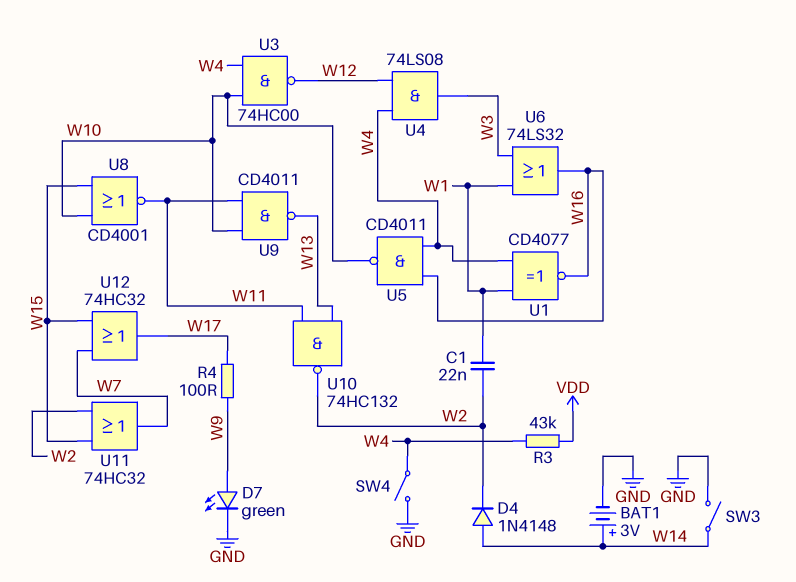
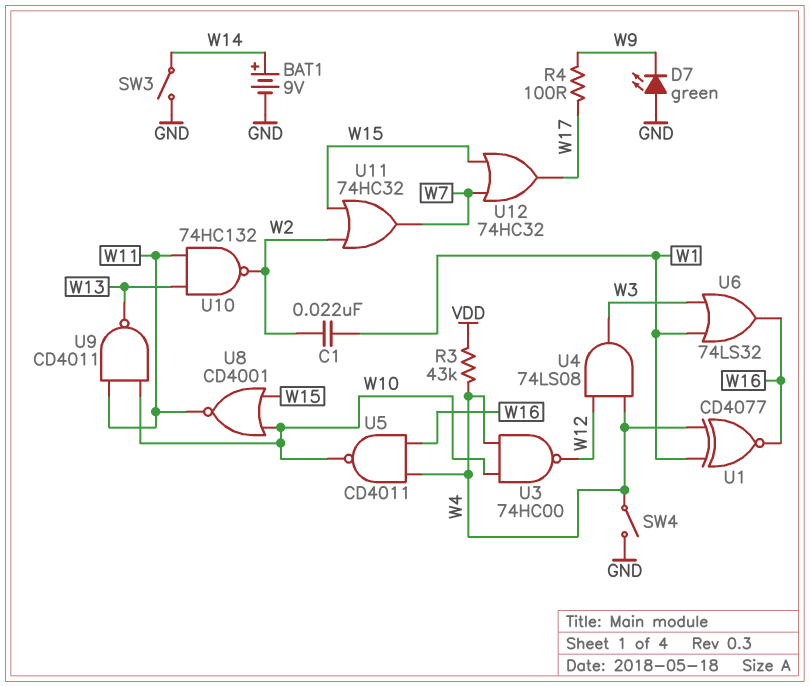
BAT1: 3V (plus W14, minus GND) -> 9V (plus W14, minus GND)
D4: diode 1N4148 (A W14, K W2) -> none
D7: LED green (A W9, K GND) -> LED green (A GND, K W9)

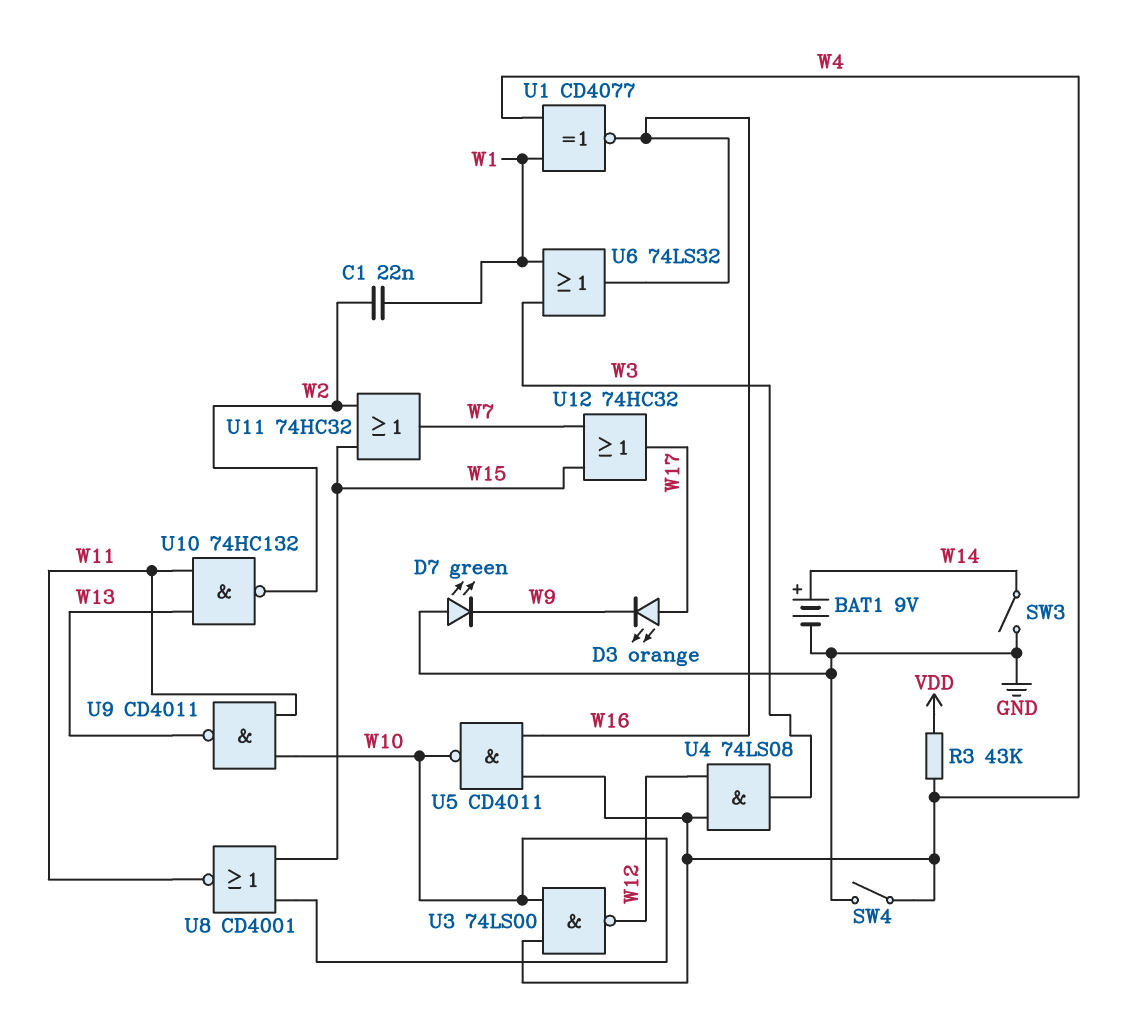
D3: none -> LED orange (A W17, K W9)
R4: 100 (W9, W17) -> none
U3: NAND 74HC00 (in W4, in W10, out W12) -> NAND 74LS00 (in W4, in W10, out W12)

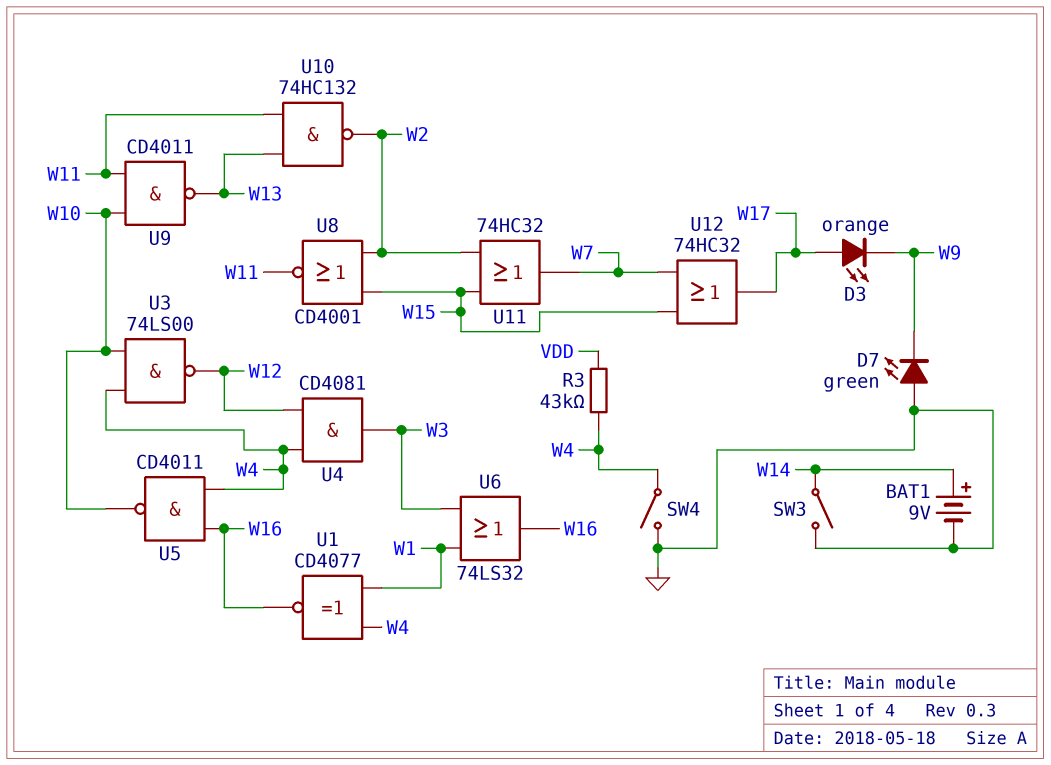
C1: 22nF (W1, W2) -> none
U4: AND 74LS08 (in W4, in W12, out W3) -> AND CD4081 (in W4, in W12, out W3)
U8: NOR CD4001 (in W10, in W15, out W11) -> NOR CD4001 (in W2, in W15, out W11)

